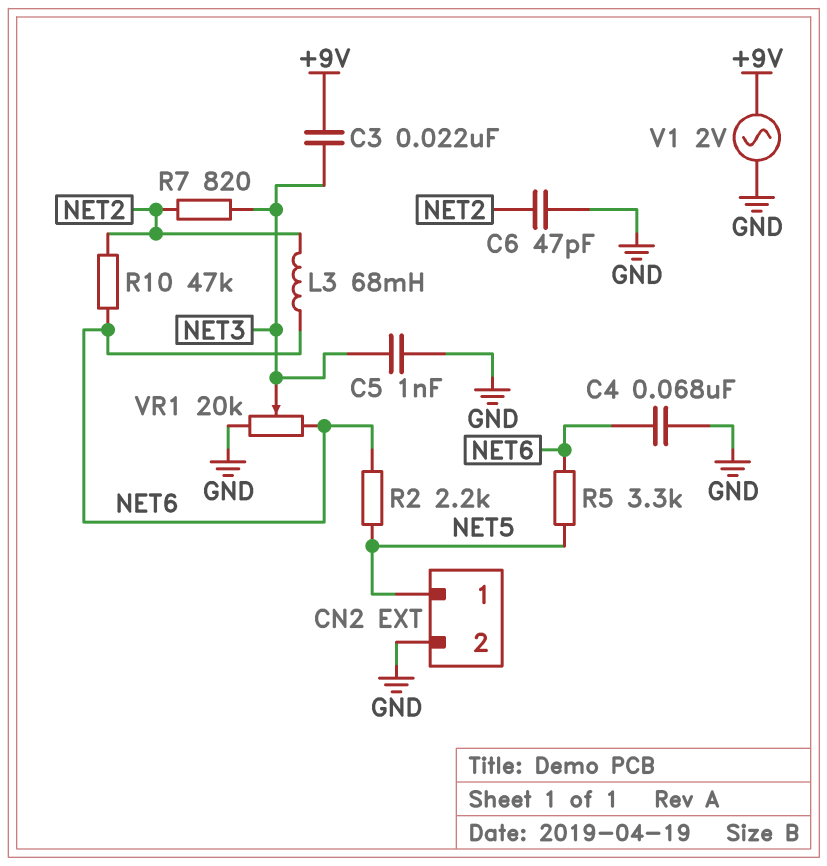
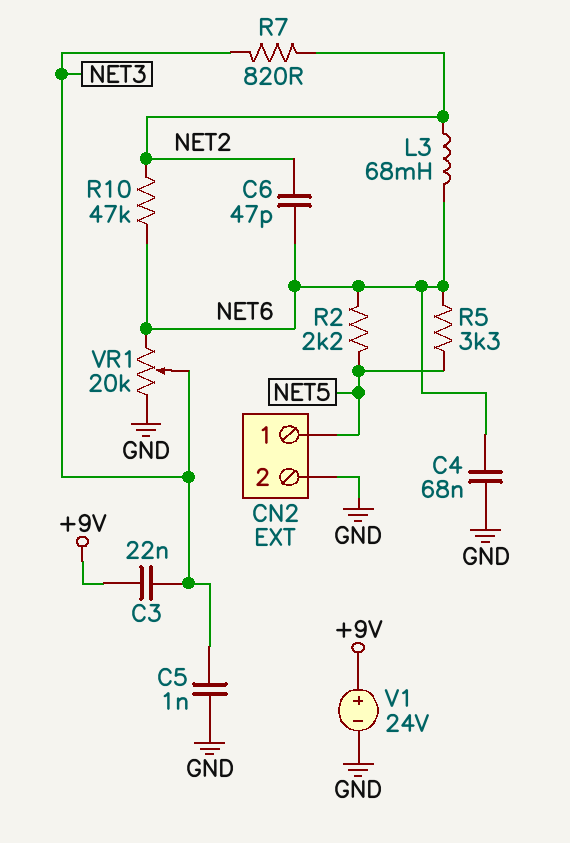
C6: 47pF (GND, NET2) -> 47pF (NET2, NET6)
V1: AC 2V (+9V, GND) -> 24V (plus +9V, minus GND)

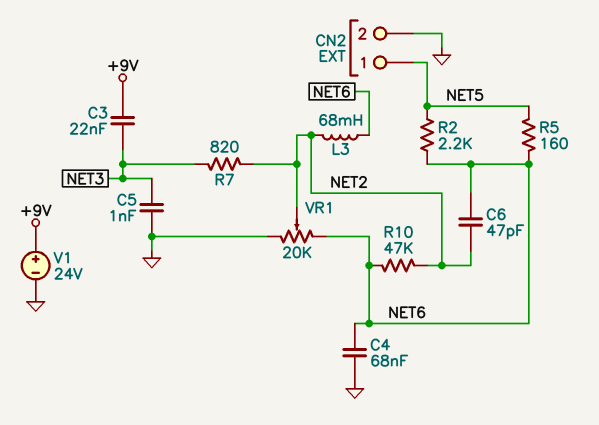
R5: 3.3k (NET5, NET6) -> 160 (NET5, NET6)
VR1: 20k (GND, NET6, wiper NET3) -> 20k (GND, NET6, wiper NET2)

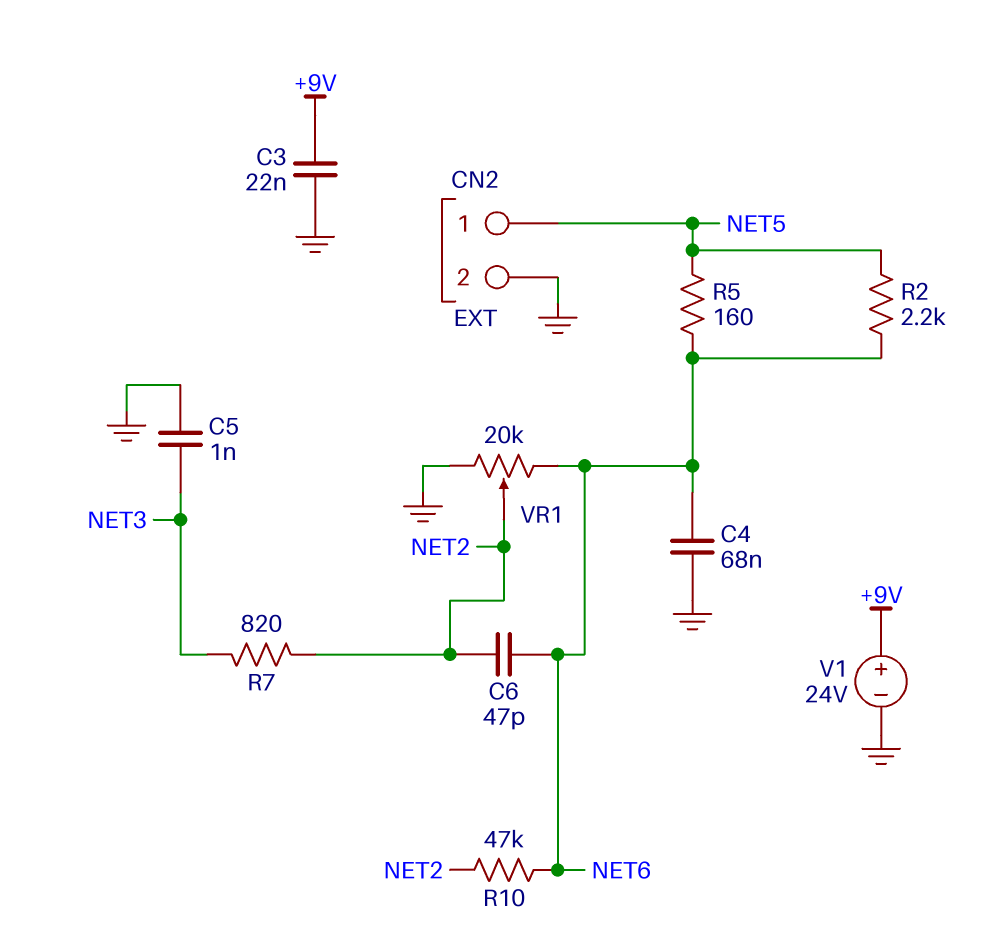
C3: 22nF (+9V, NET3) -> 22nF (+9V, GND)
L3: 68mH (NET2, NET6) -> none

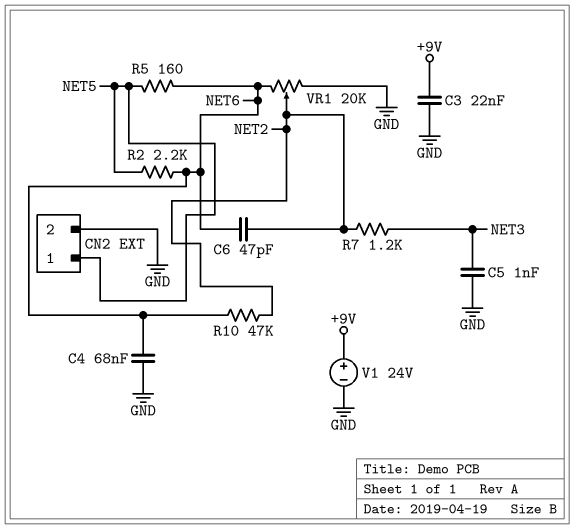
R7: 820 (NET2, NET3) -> 1.2k (NET2, NET3)

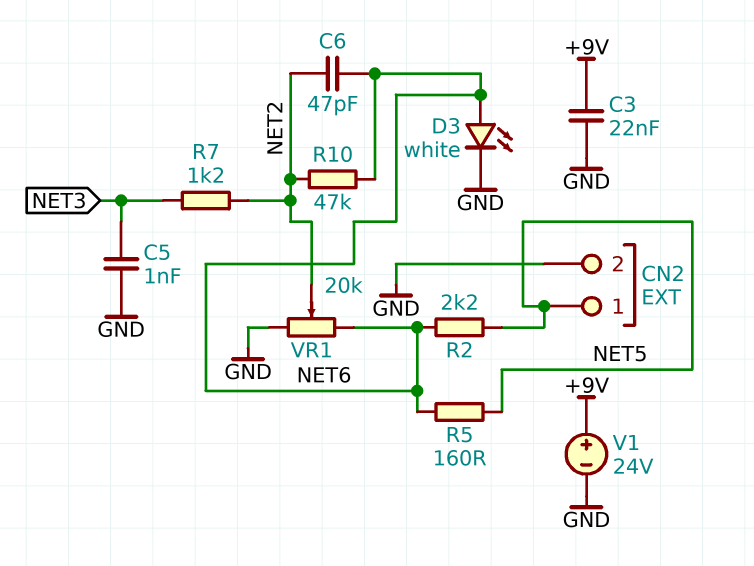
C4: 68nF (GND, NET6) -> none
D3: none -> LED white (A NET6, K GND)

